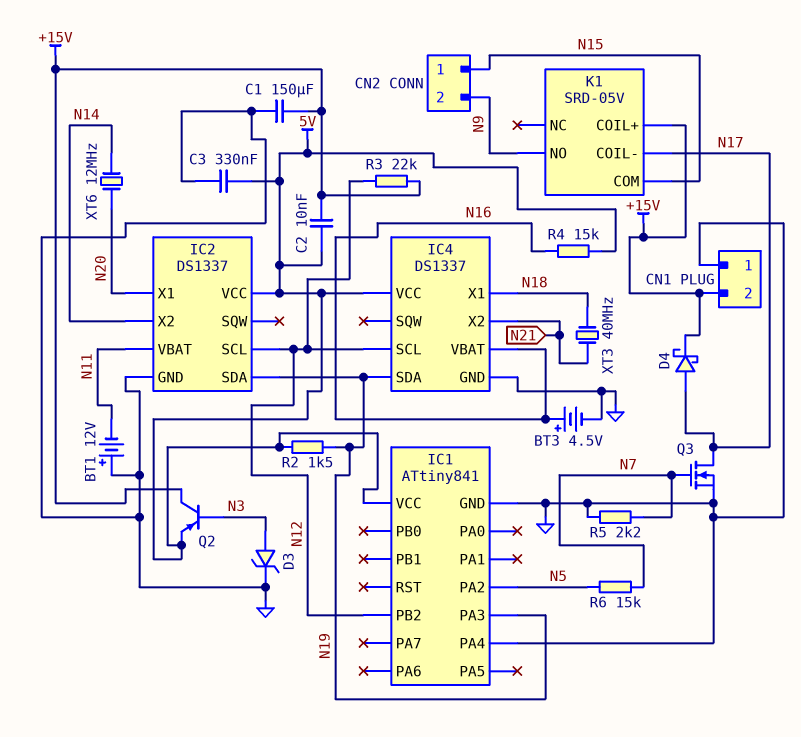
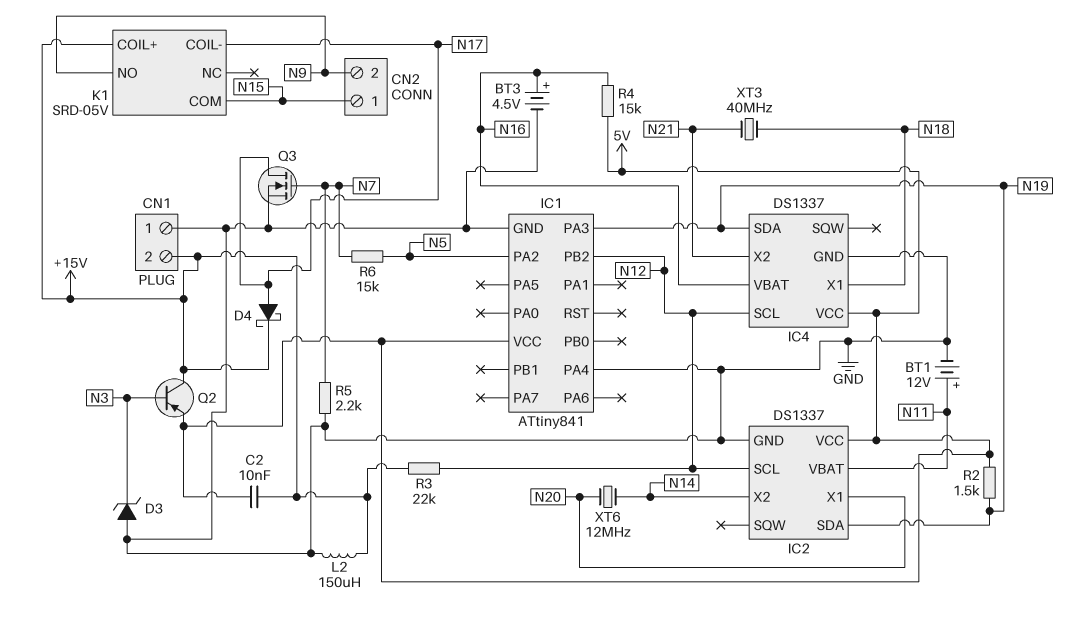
BT1: 12V (plus GND, minus N11) -> 12V (plus N11, minus GND)
C1: 150uF (+15V, GND) -> none
C3: 330nF (5V, GND) -> none
D3: zener (A N3, K GND) -> zener (A GND, K N3)
L2: none -> 150uH (+15V, GND)

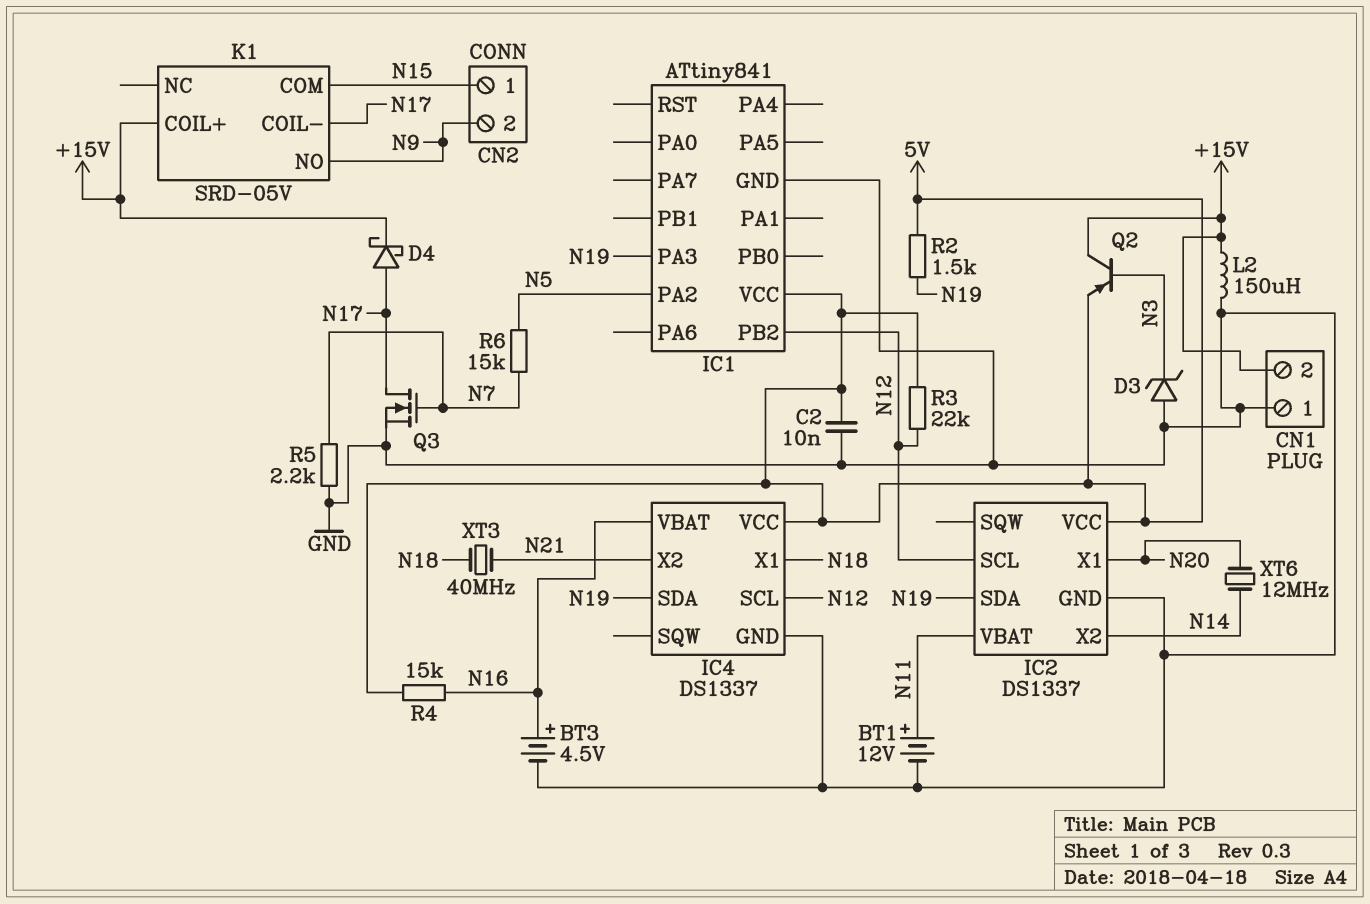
C2: 10nF (+15V, 5V) -> 10nF (5V, GND)
IC1 pin PA4: GND -> none
R3: 22k (+15V, N12) -> 22k (5V, N12)

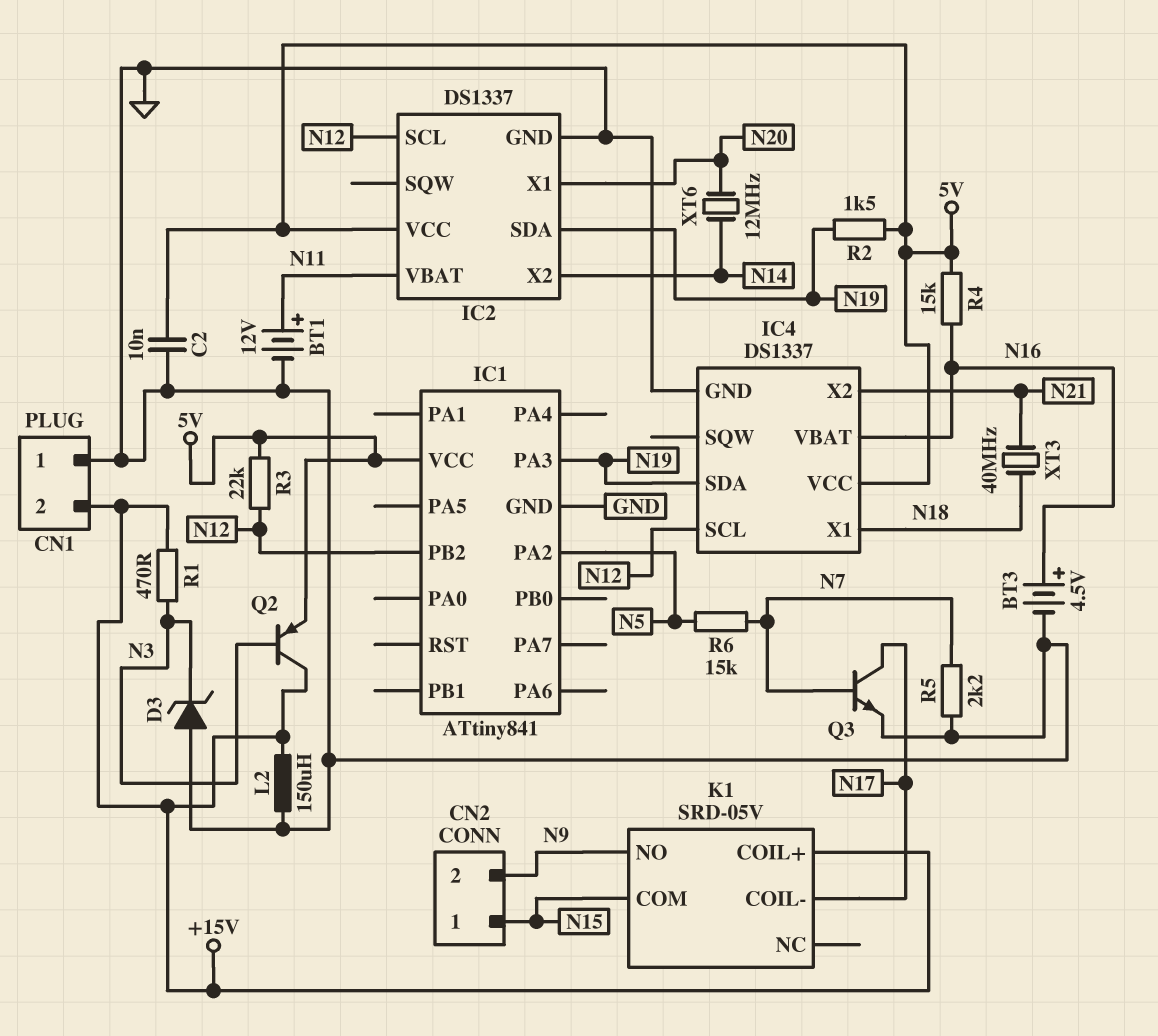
D4: schottky (A N17, K +15V) -> none
Q3: NMOS (G N7, D N17, S GND) -> NPN (B N7, C N17, E GND)
R1: none -> 470 (+15V, N3)

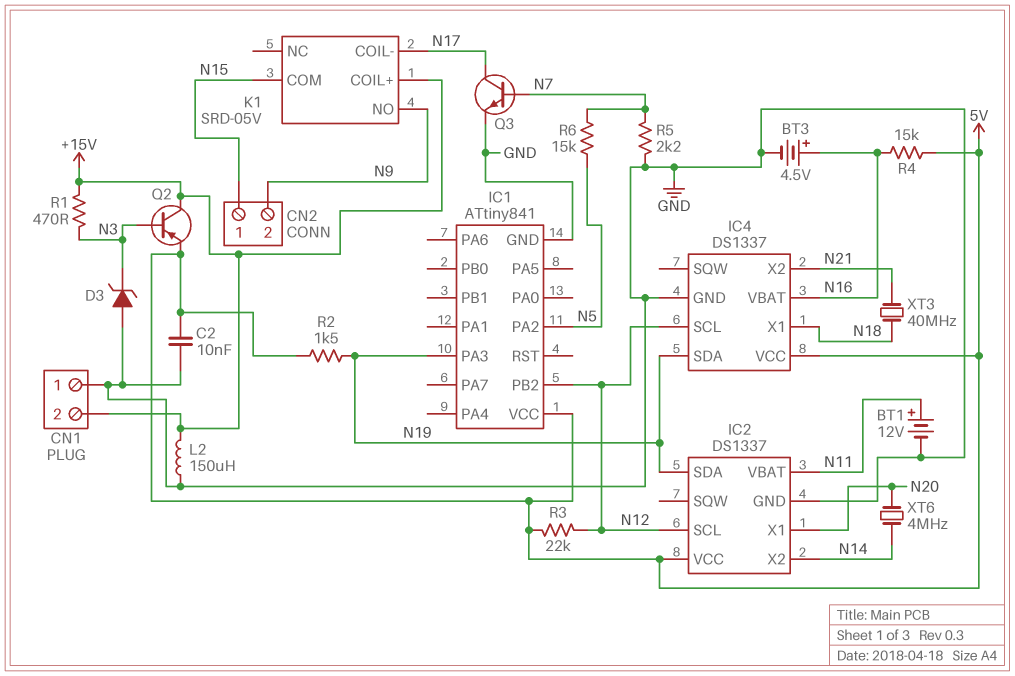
XT6: 12MHz (N14, N20) -> 4MHz (N14, N20)

